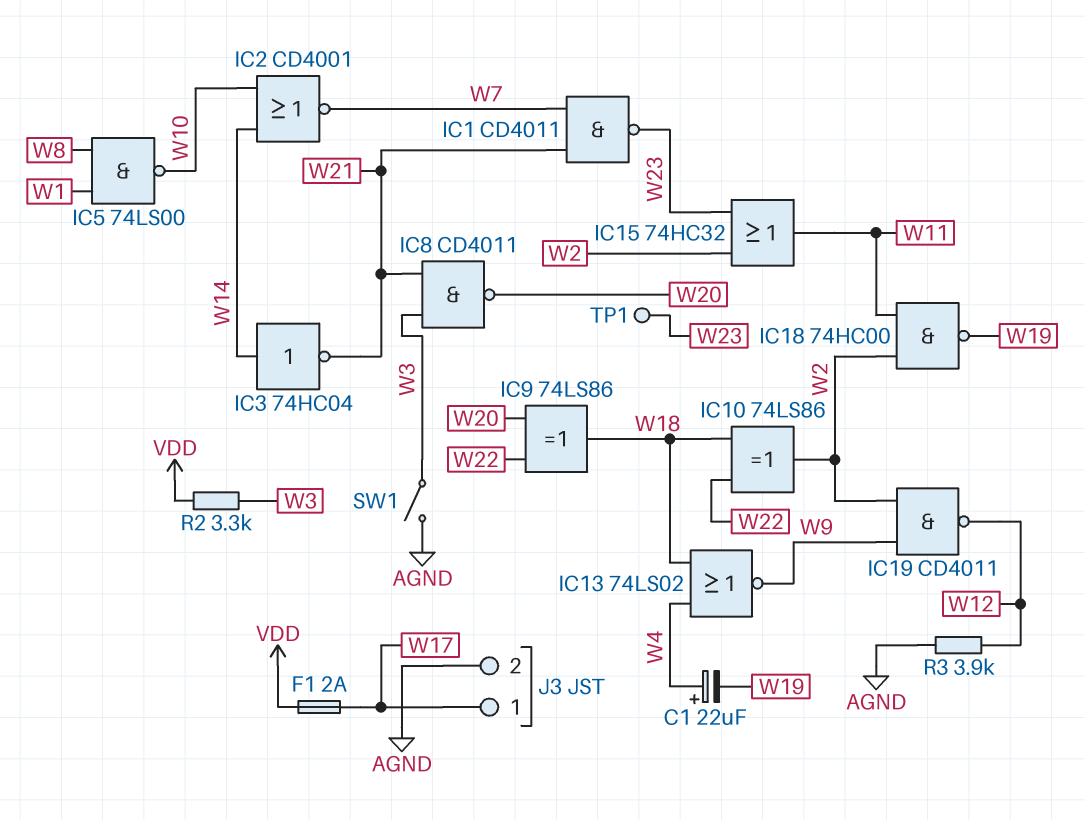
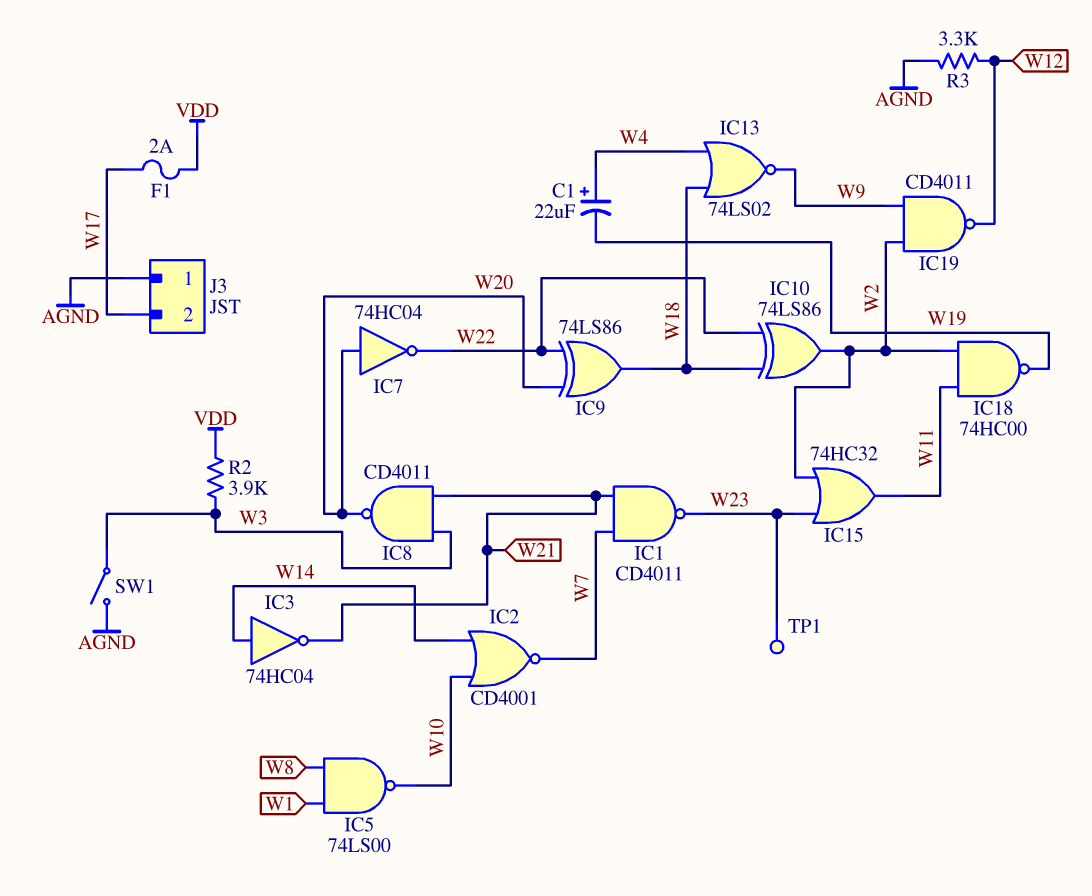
IC7: none -> NOT 74HC04 (in W20, out W22)
J3 pin 1: W17 -> AGND
J3 pin 2: AGND -> W17
R2: 3.3k (VDD, W3) -> 3.9k (VDD, W3)
R3: 3.9k (AGND, W12) -> 3.3k (AGND, W12)

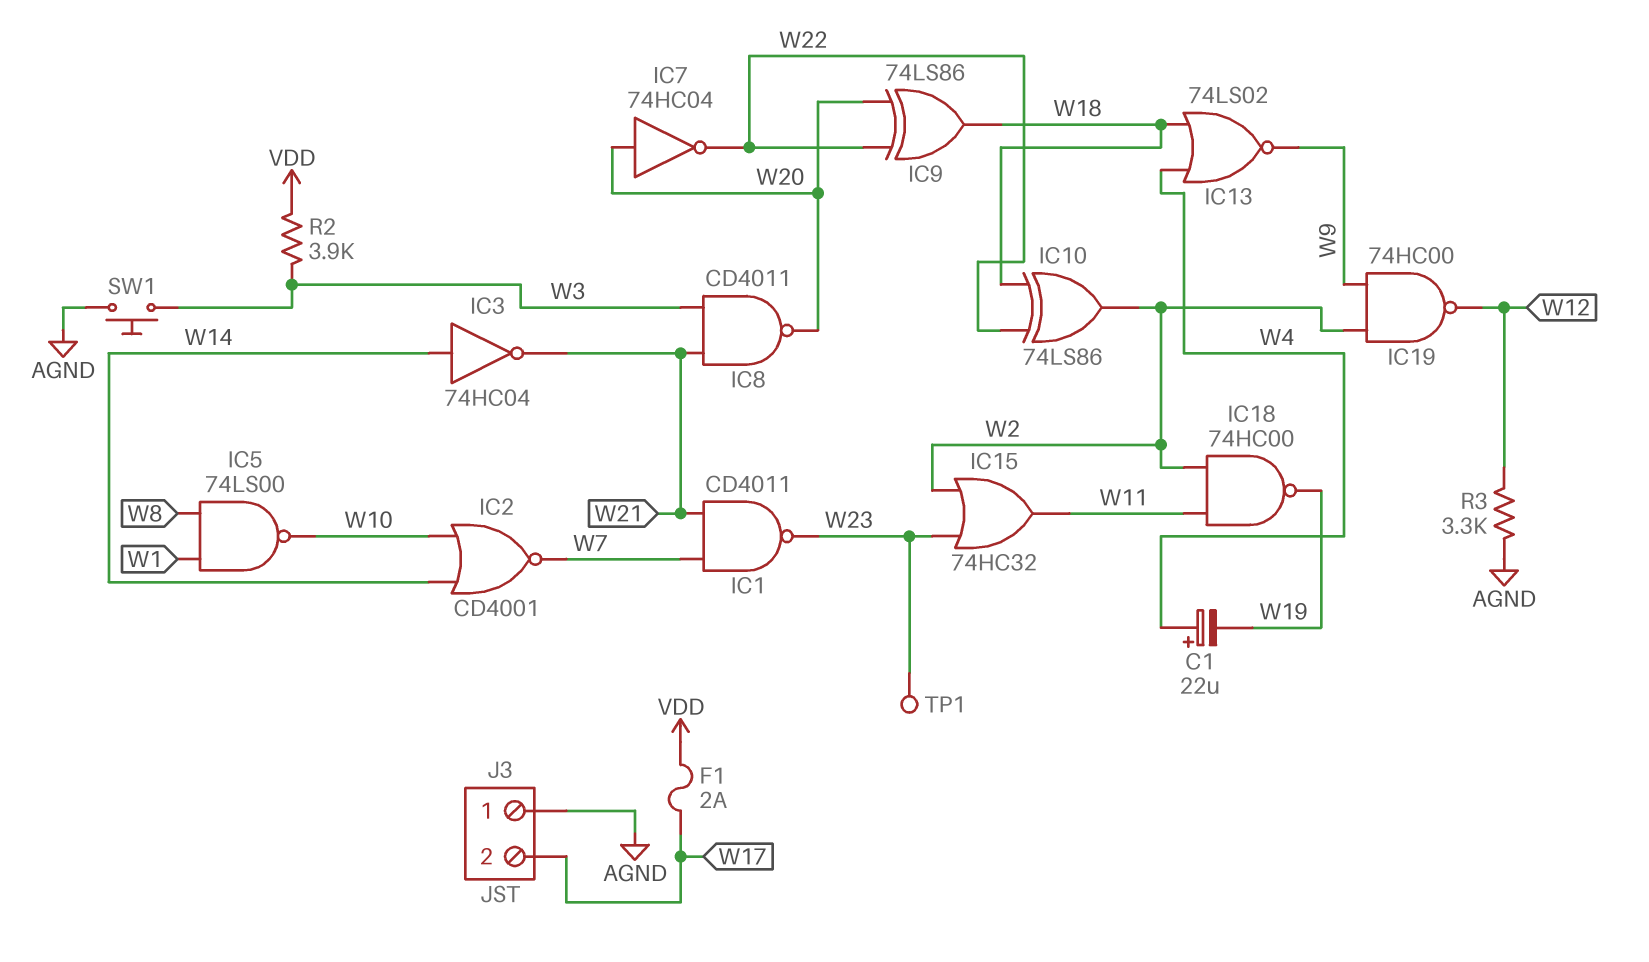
IC19: NAND CD4011 (in W2, in W9, out W12) -> NAND 74HC00 (in W2, in W9, out W12)
SW1: switch (AGND, W3) -> button (AGND, W3)

